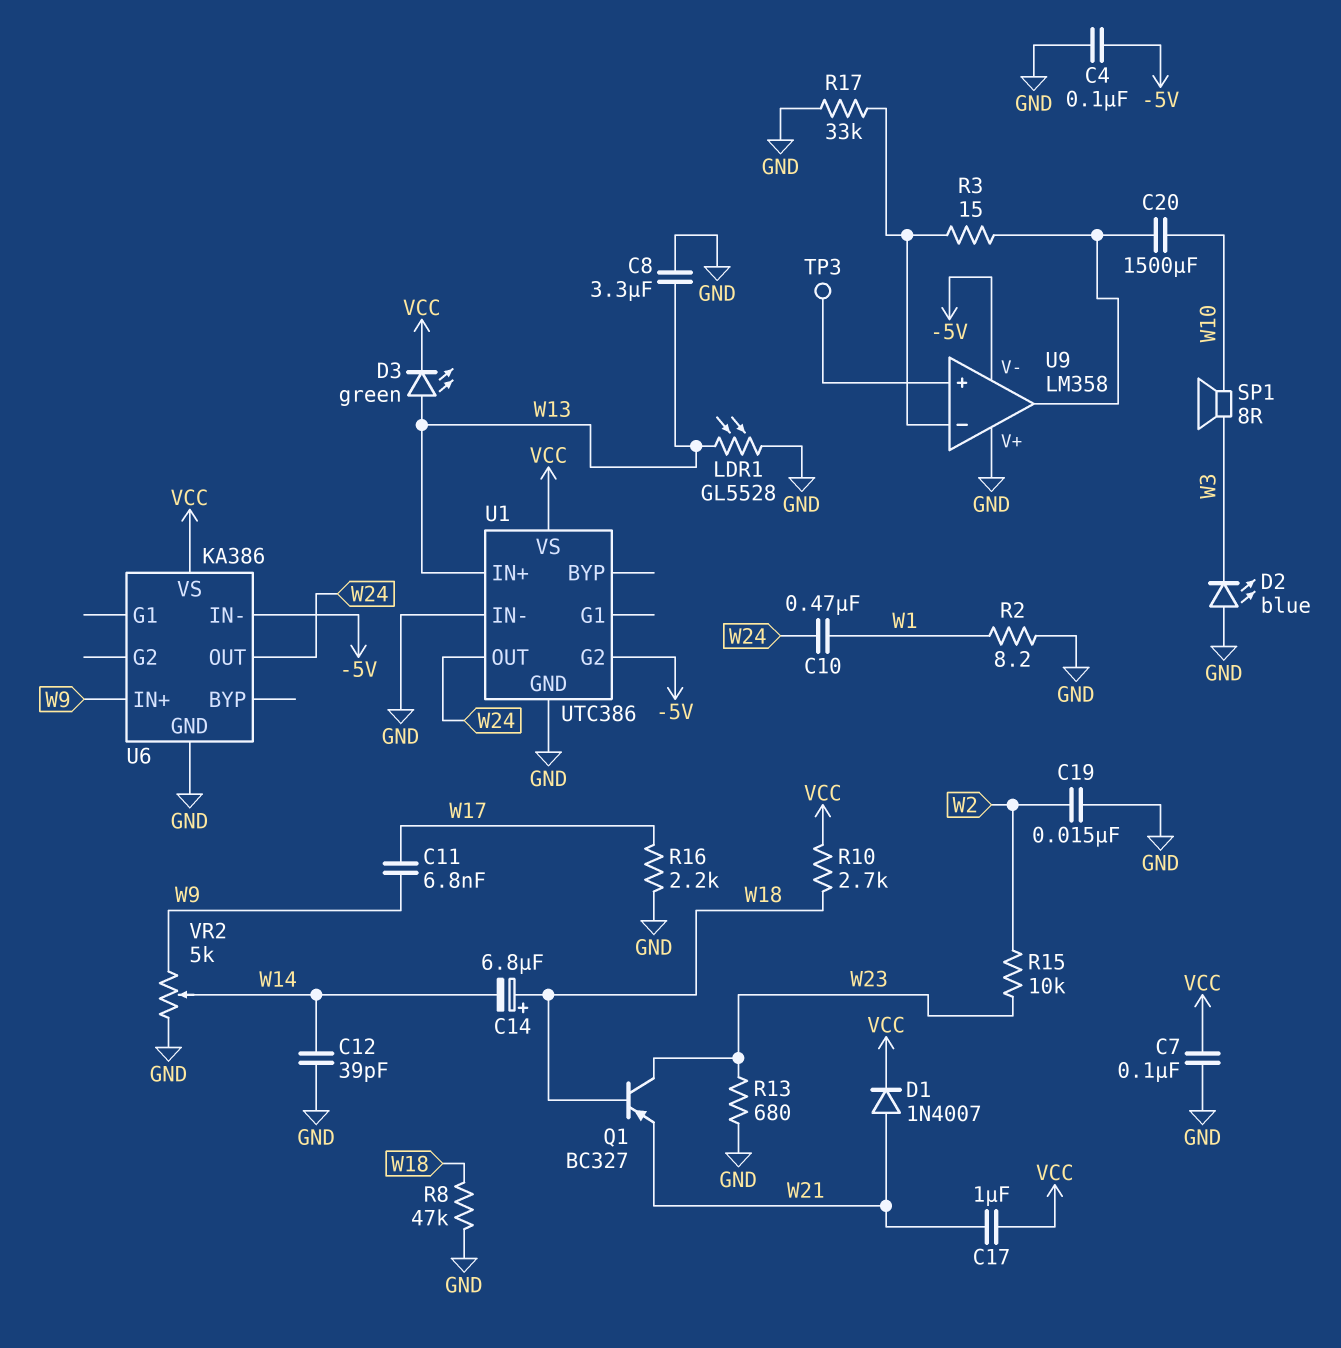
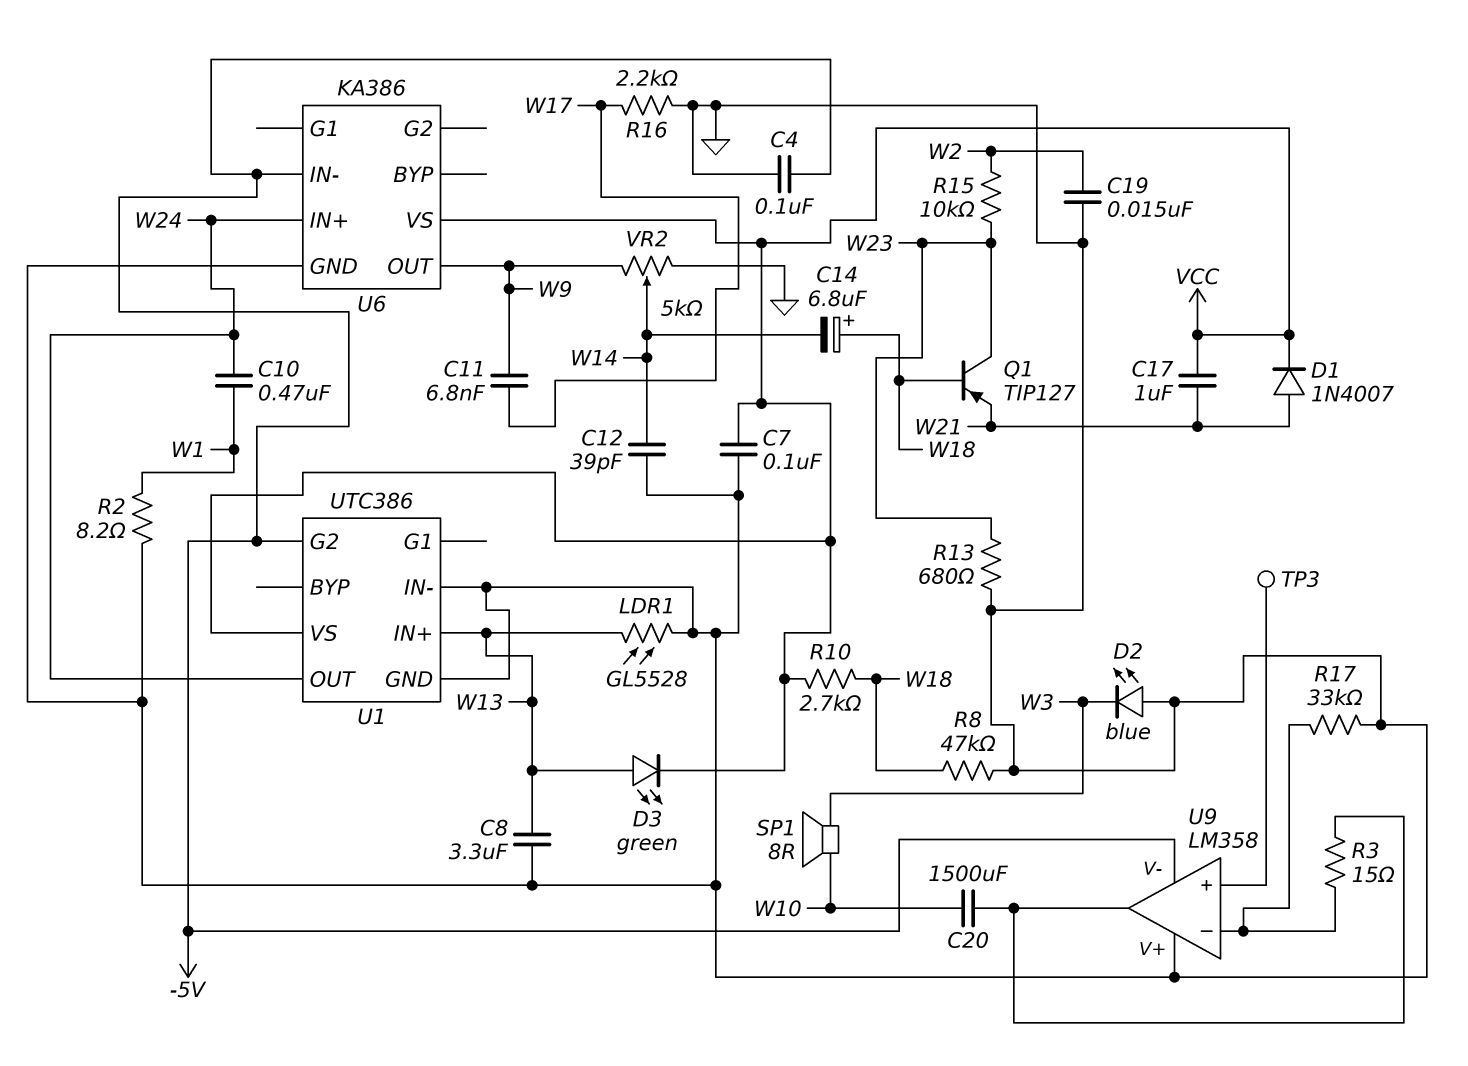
Q1: PNP BC327 (B W18, C W23, E W21) -> PNP TIP127 (B W18, C W23, E W21)
U6 pin IN+: W9 -> W24
U6 pin OUT: W24 -> W9

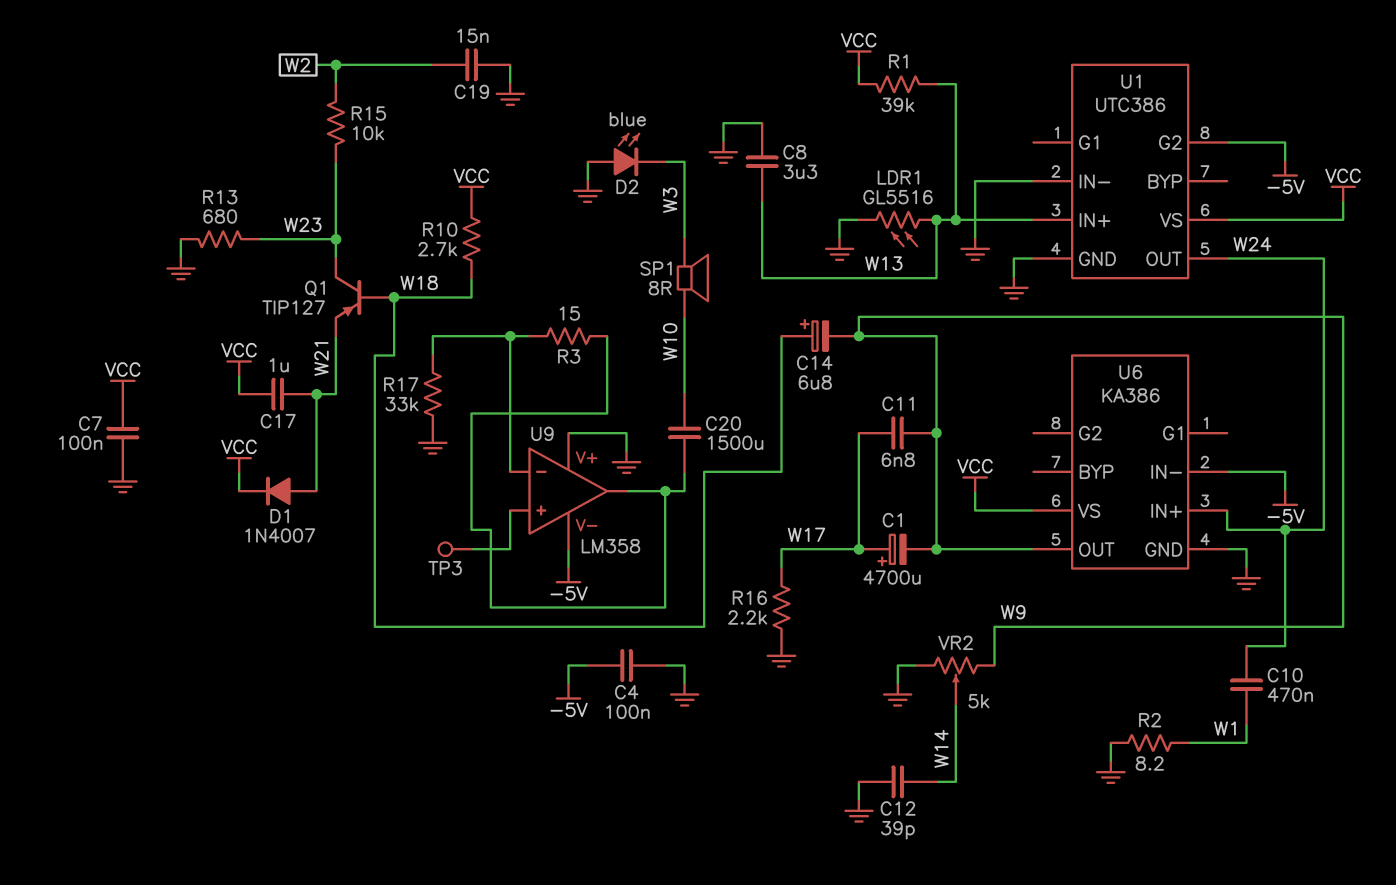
C1: none -> 4700uF (plus W17, minus W9)
C14: 6.8uF (plus W18, minus W14) -> 6.8uF (plus W18, minus W9)
D3: LED green (A W13, K VCC) -> none
LDR1: GL5528 (GND, W13) -> GL5516 (GND, W13)
R1: none -> 39k (VCC, W13)
R8: 47k (GND, W18) -> none

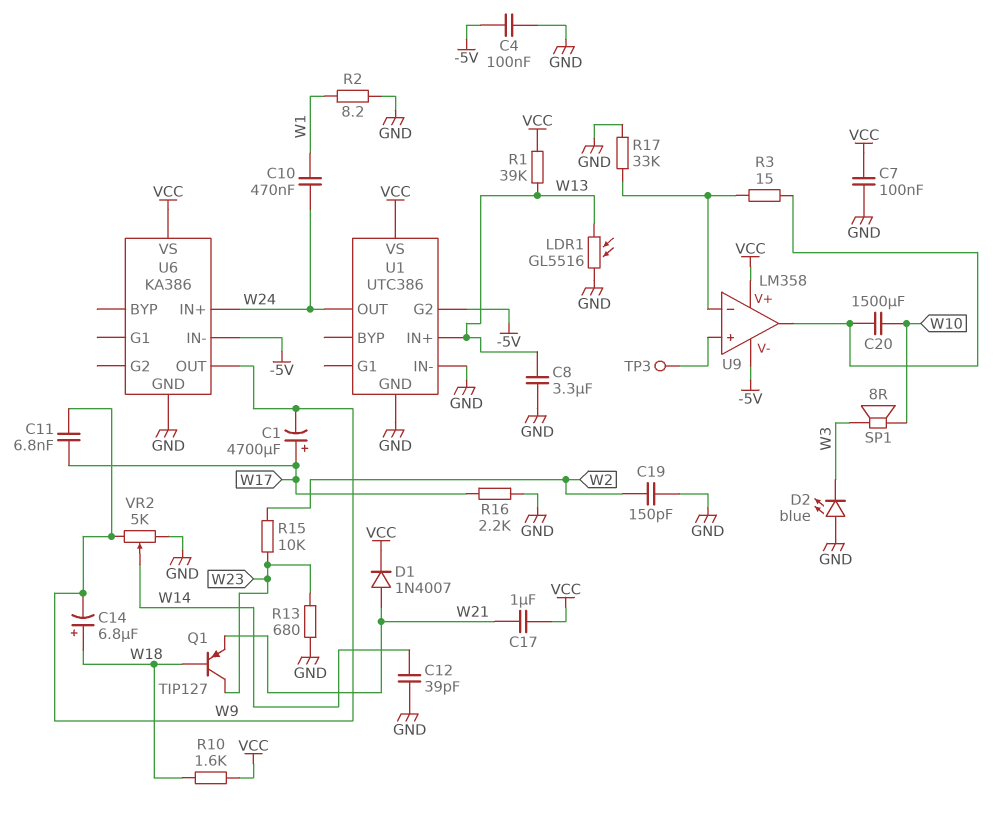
C19: 15nF (GND, W2) -> 150pF (GND, W2)
R10: 2.7k (VCC, W18) -> 1.6k (VCC, W18)
U9 pin V+: GND -> VCC

